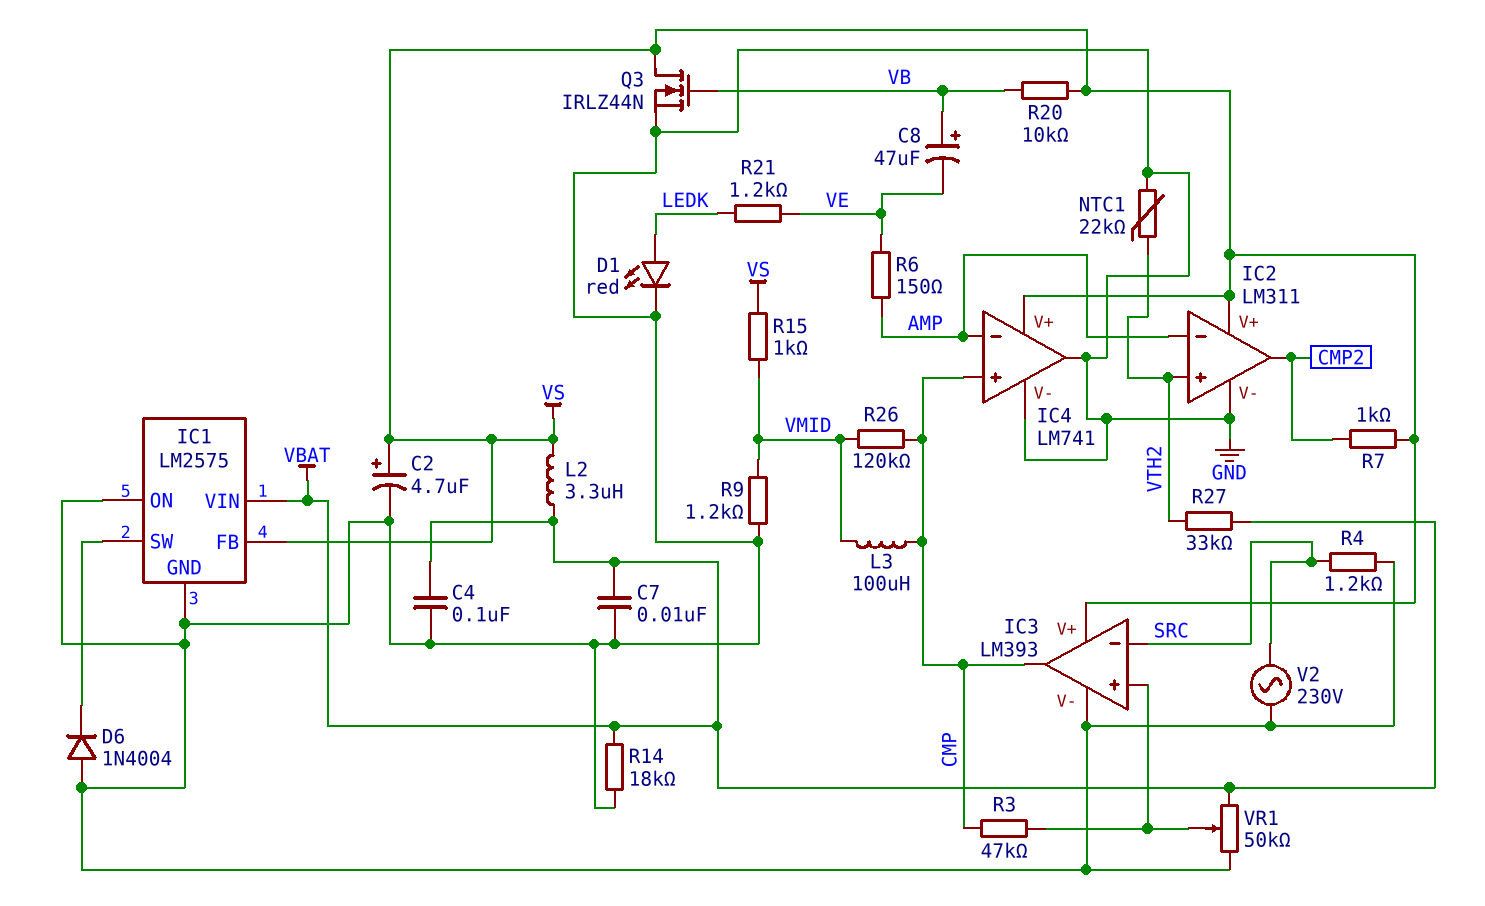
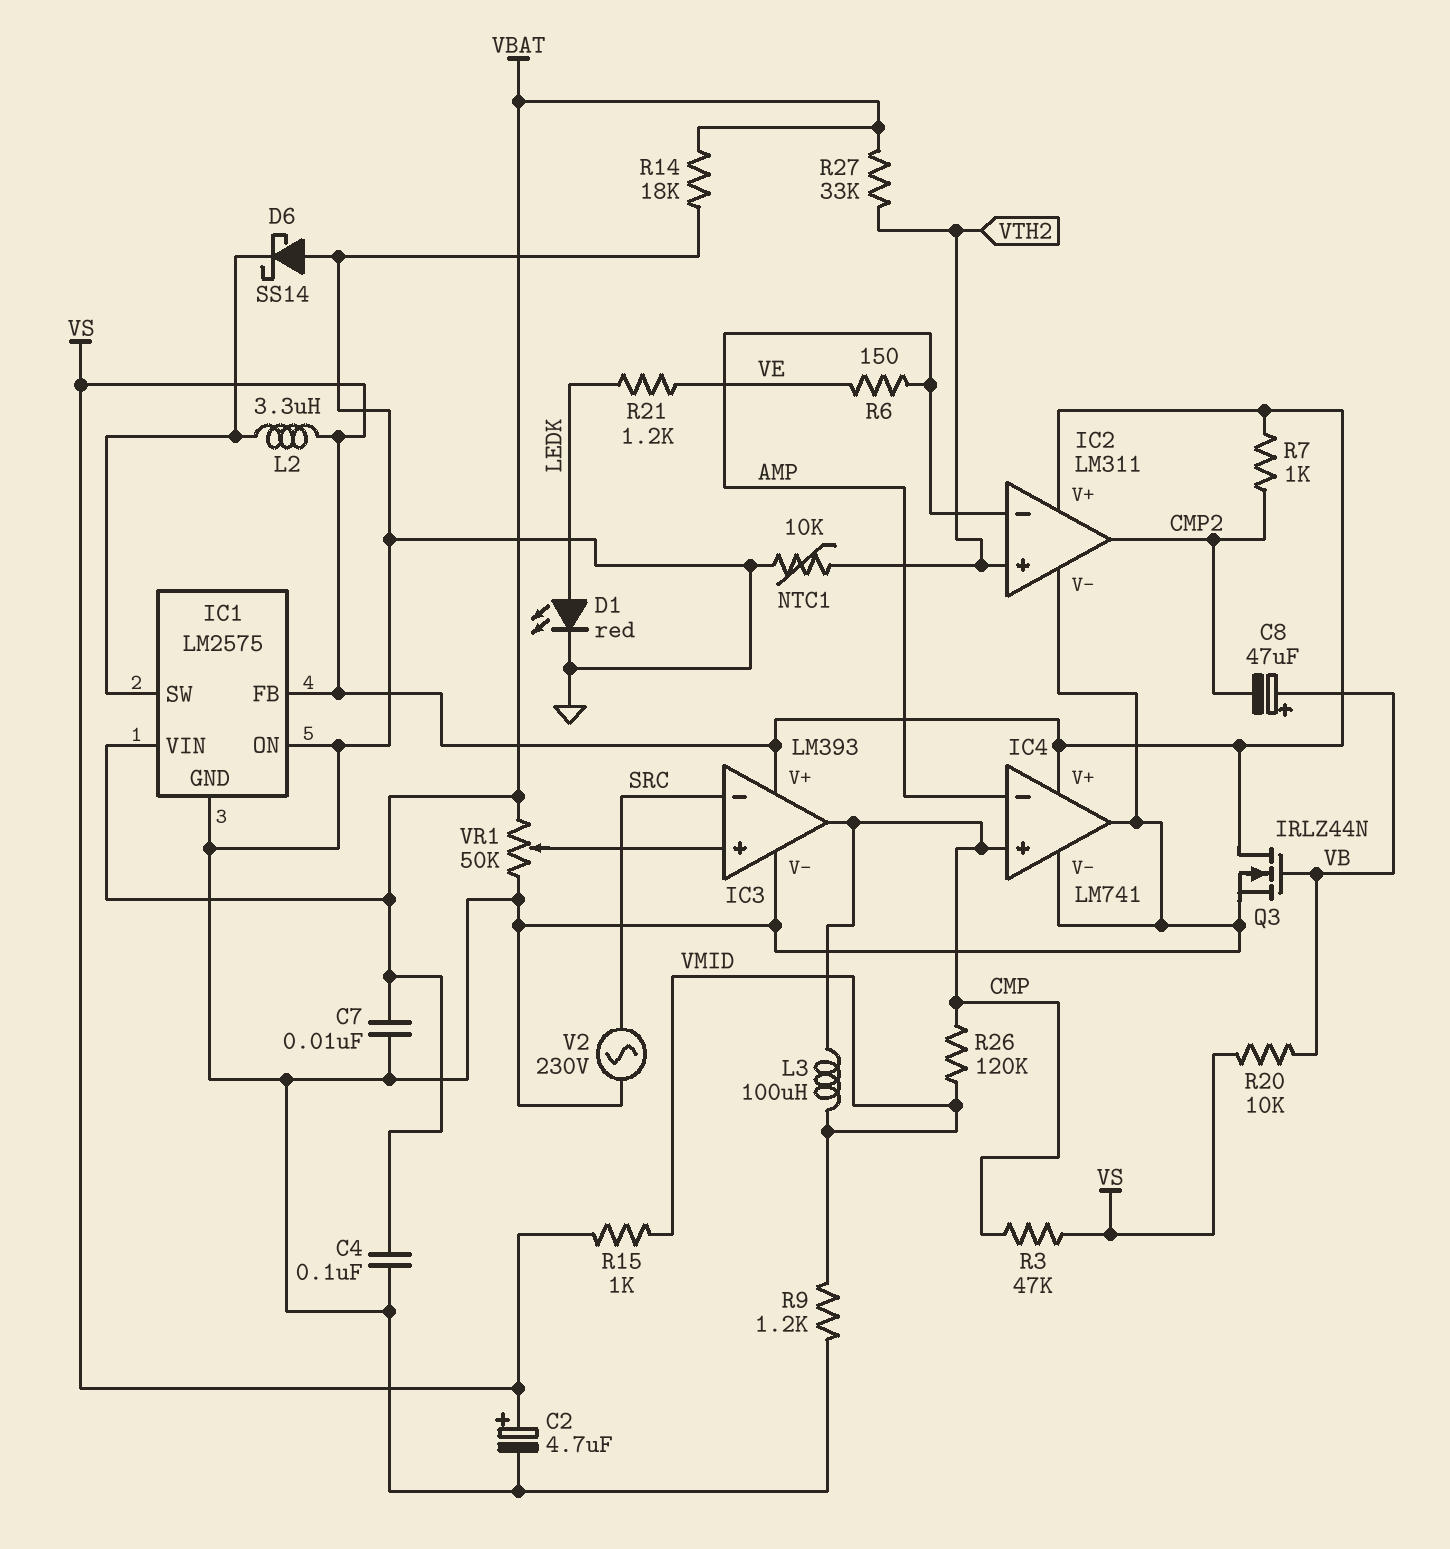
C8: 47uF (plus VB, minus VE) -> 47uF (plus VB, minus CMP2)
D6: diode 1N4004 (A GND, K IC1/SW) -> schottky SS14 (A GND, K IC1/SW)
L2: 3.3uH (VBAT, VS) -> 3.3uH (IC1/SW, VS)
NTC1: 22k (GND, VTH2) -> 10k (GND, VTH2)
R3: 47k (CMP, IC3/in+) -> 47k (CMP, VS)
R4: 1.2k (GND, SRC) -> none

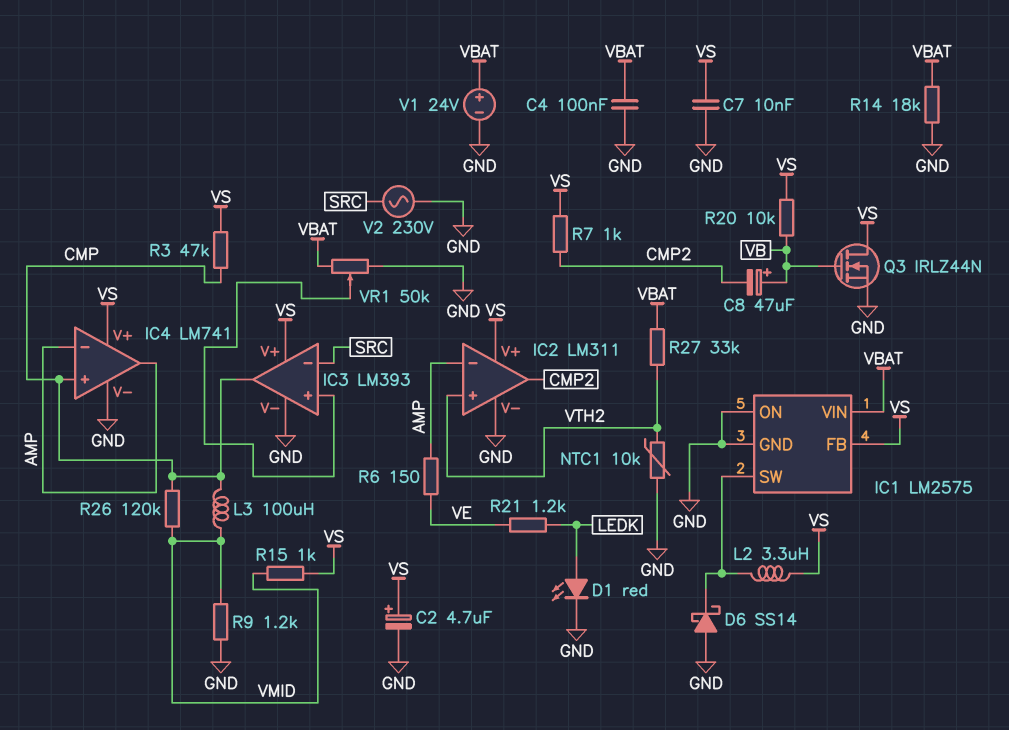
C7: 10nF (GND, VBAT) -> 10nF (GND, VS)
IC4 pin out: GND -> AMP
V1: none -> 24V (plus VBAT, minus GND)

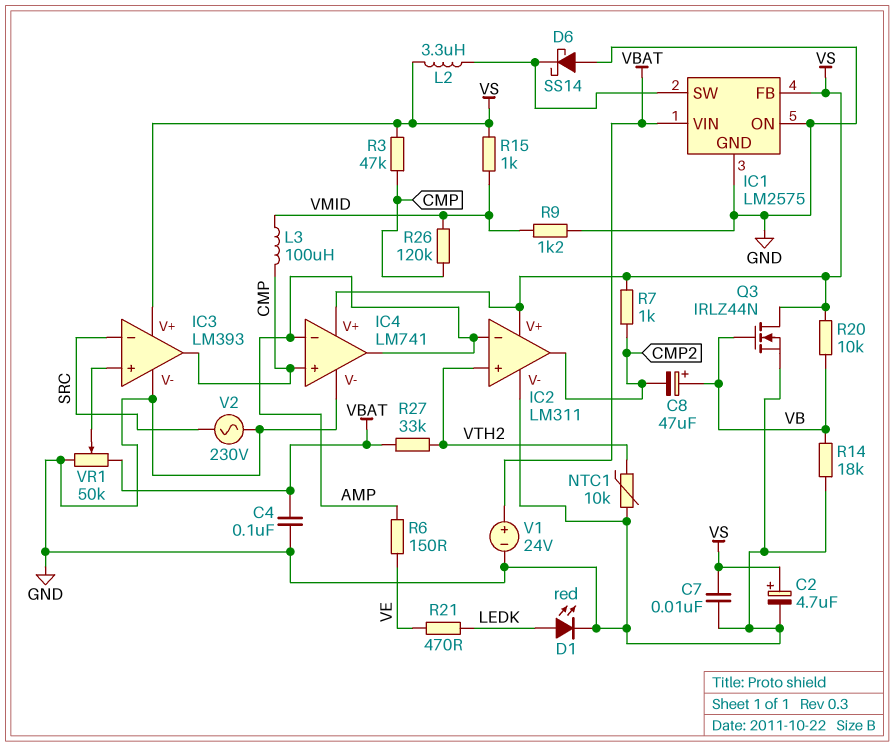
R14: 18k (GND, VBAT) -> 18k (GND, VB)
R21: 1.2k (LEDK, VE) -> 470 (LEDK, VE)

